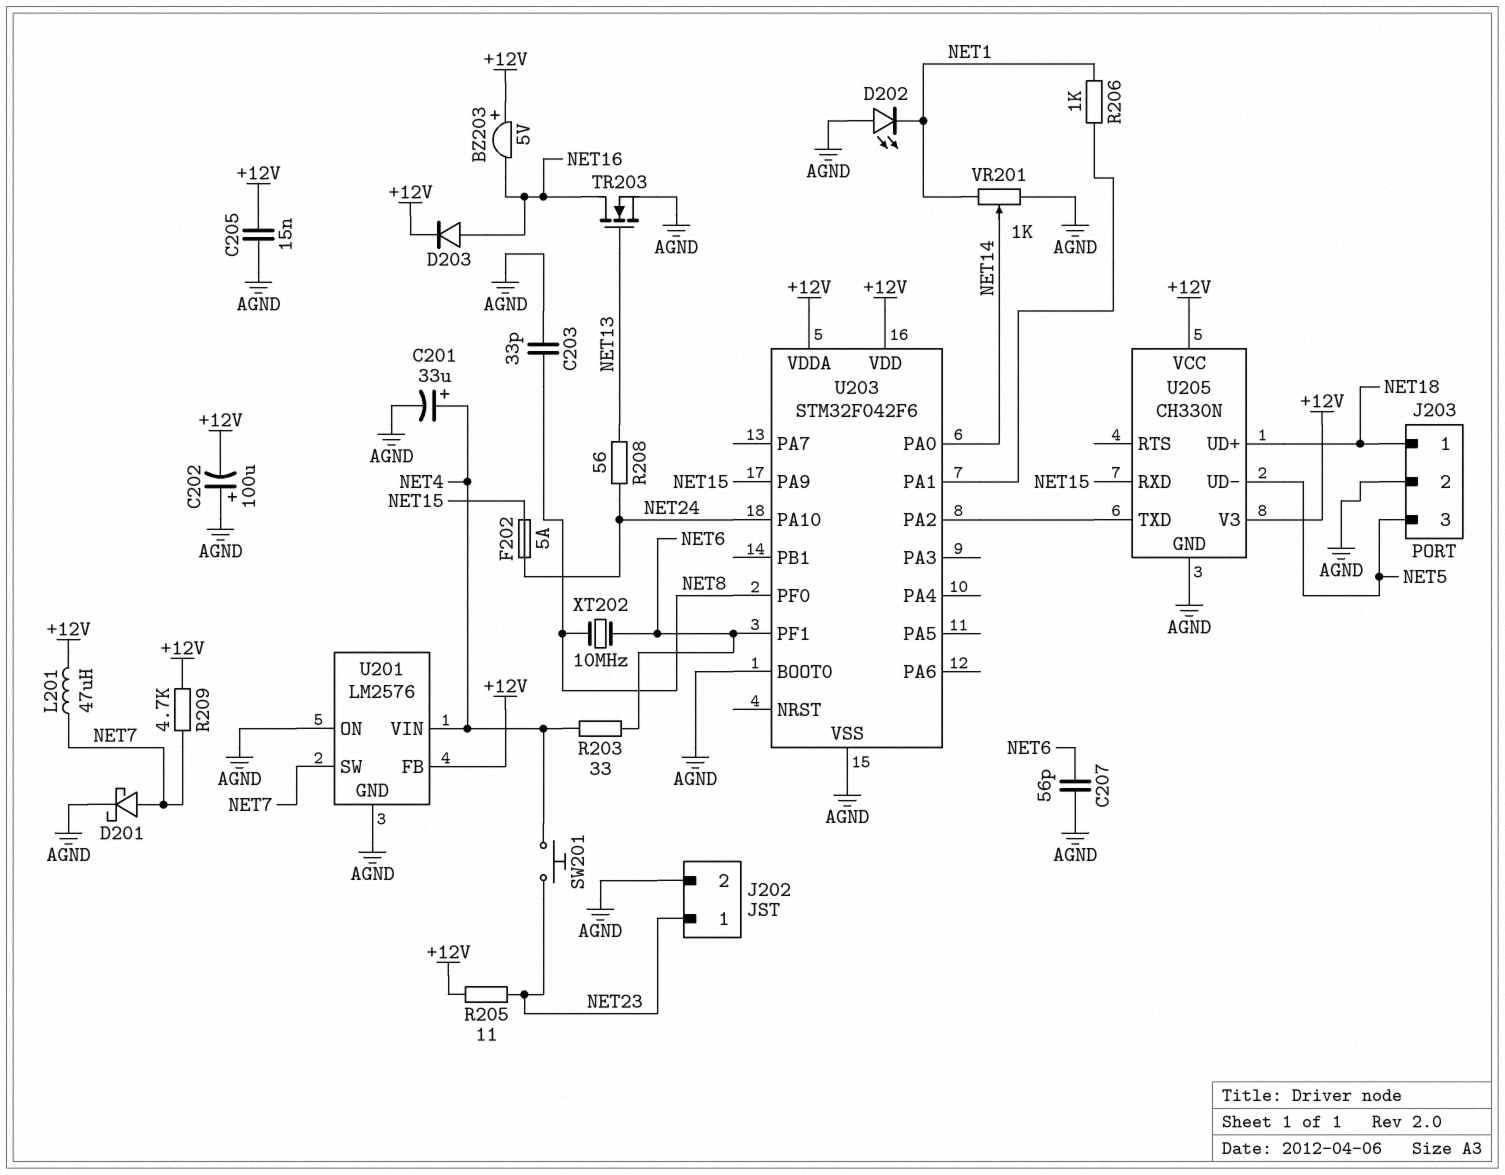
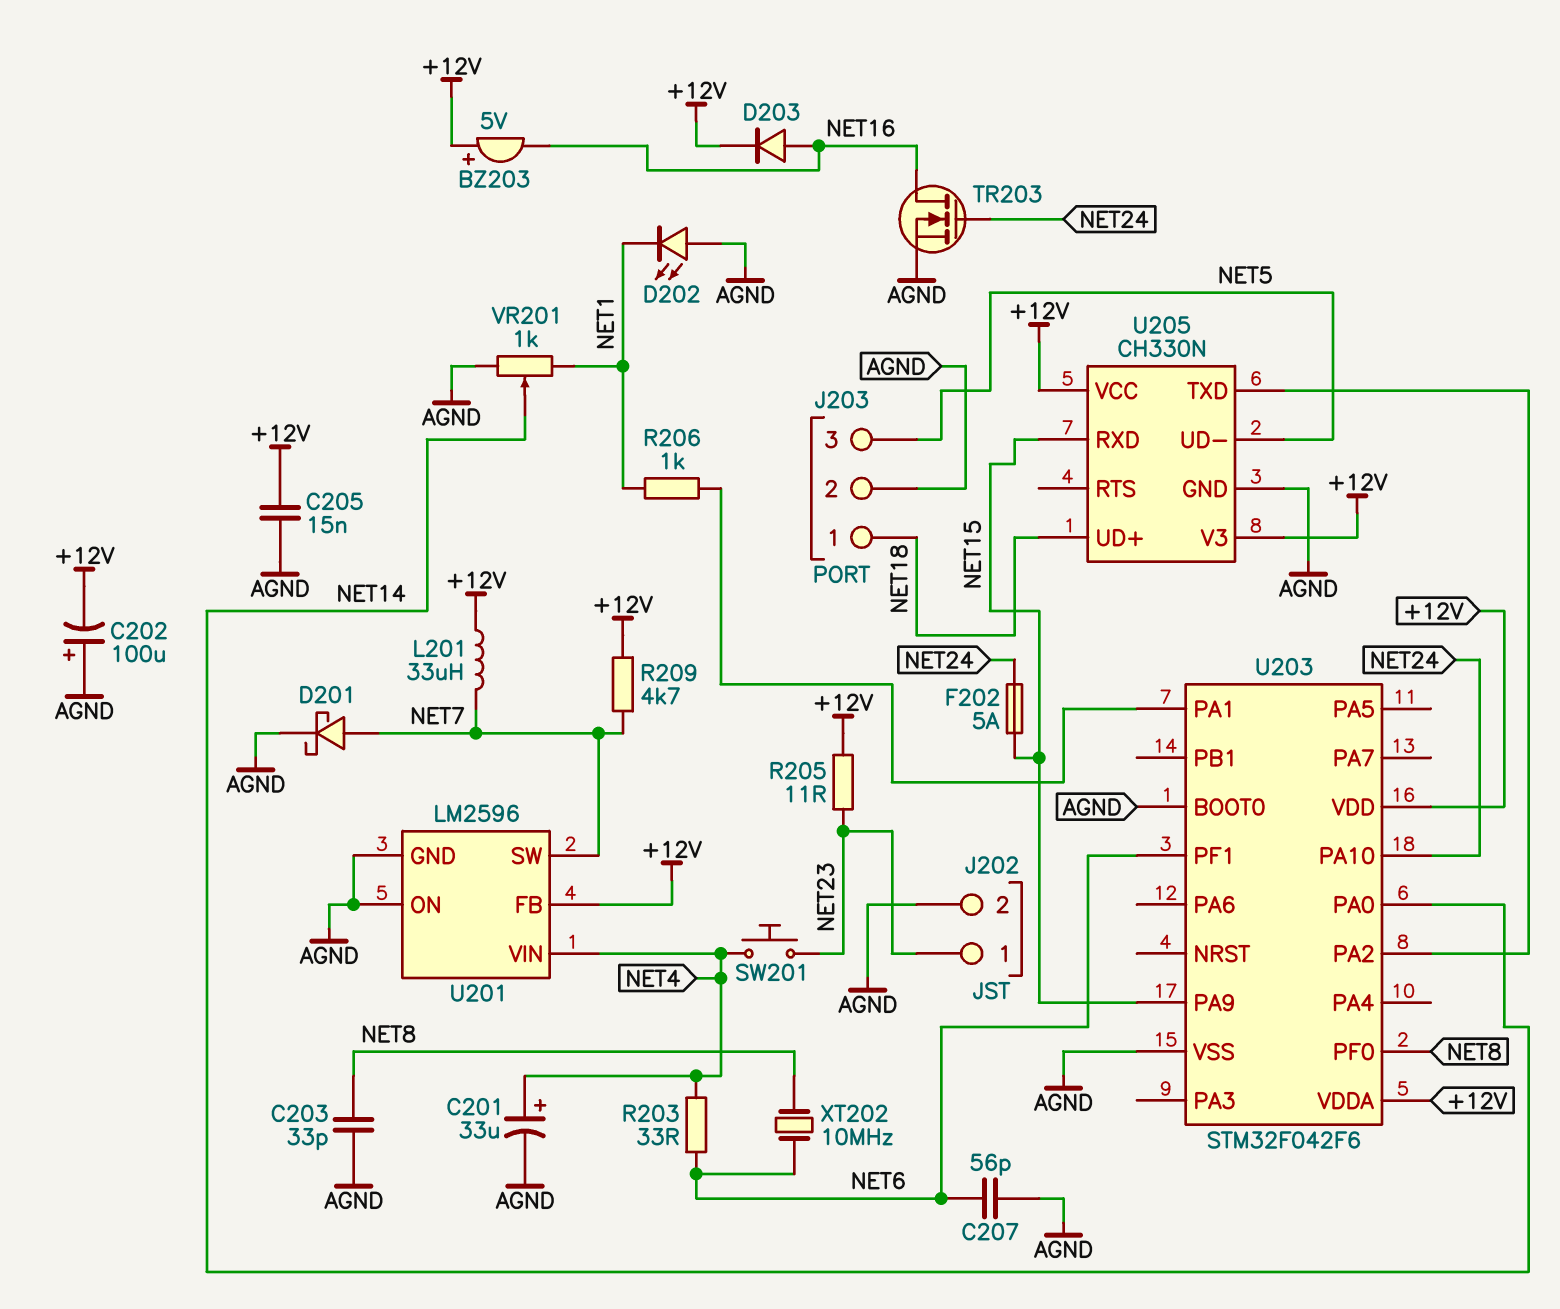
L201: 47uH (+12V, NET7) -> 33uH (+12V, NET7)
R208: 56 (NET13, NET24) -> none
TR203: NMOS (G NET13, D NET16, S AGND) -> NMOS (G NET24, D NET16, S AGND)
U201: LM2576 -> LM2596

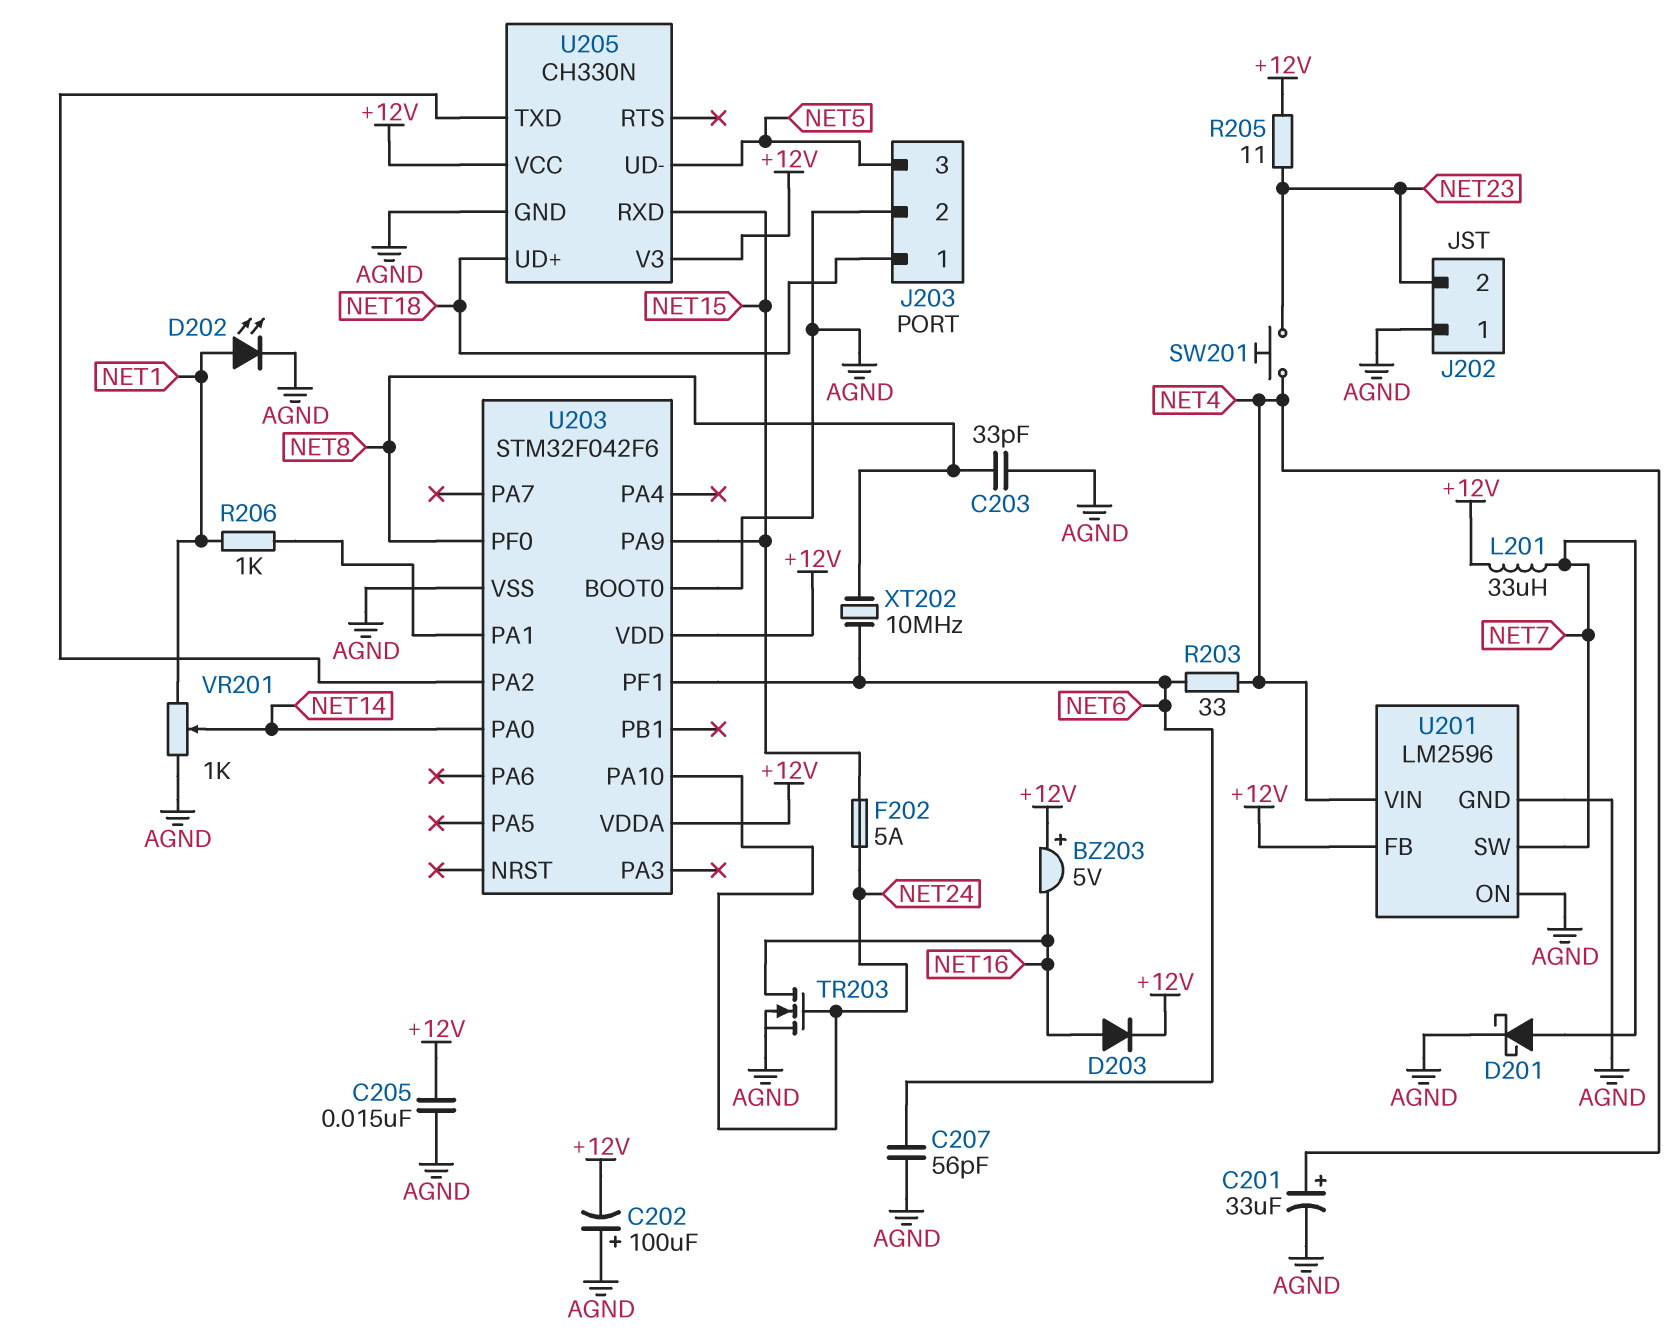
D202: LED (A AGND, K NET1) -> LED (A NET1, K AGND)
J202 pin 1: NET23 -> AGND
J202 pin 2: AGND -> NET23
R209: 4.7k (+12V, NET7) -> none

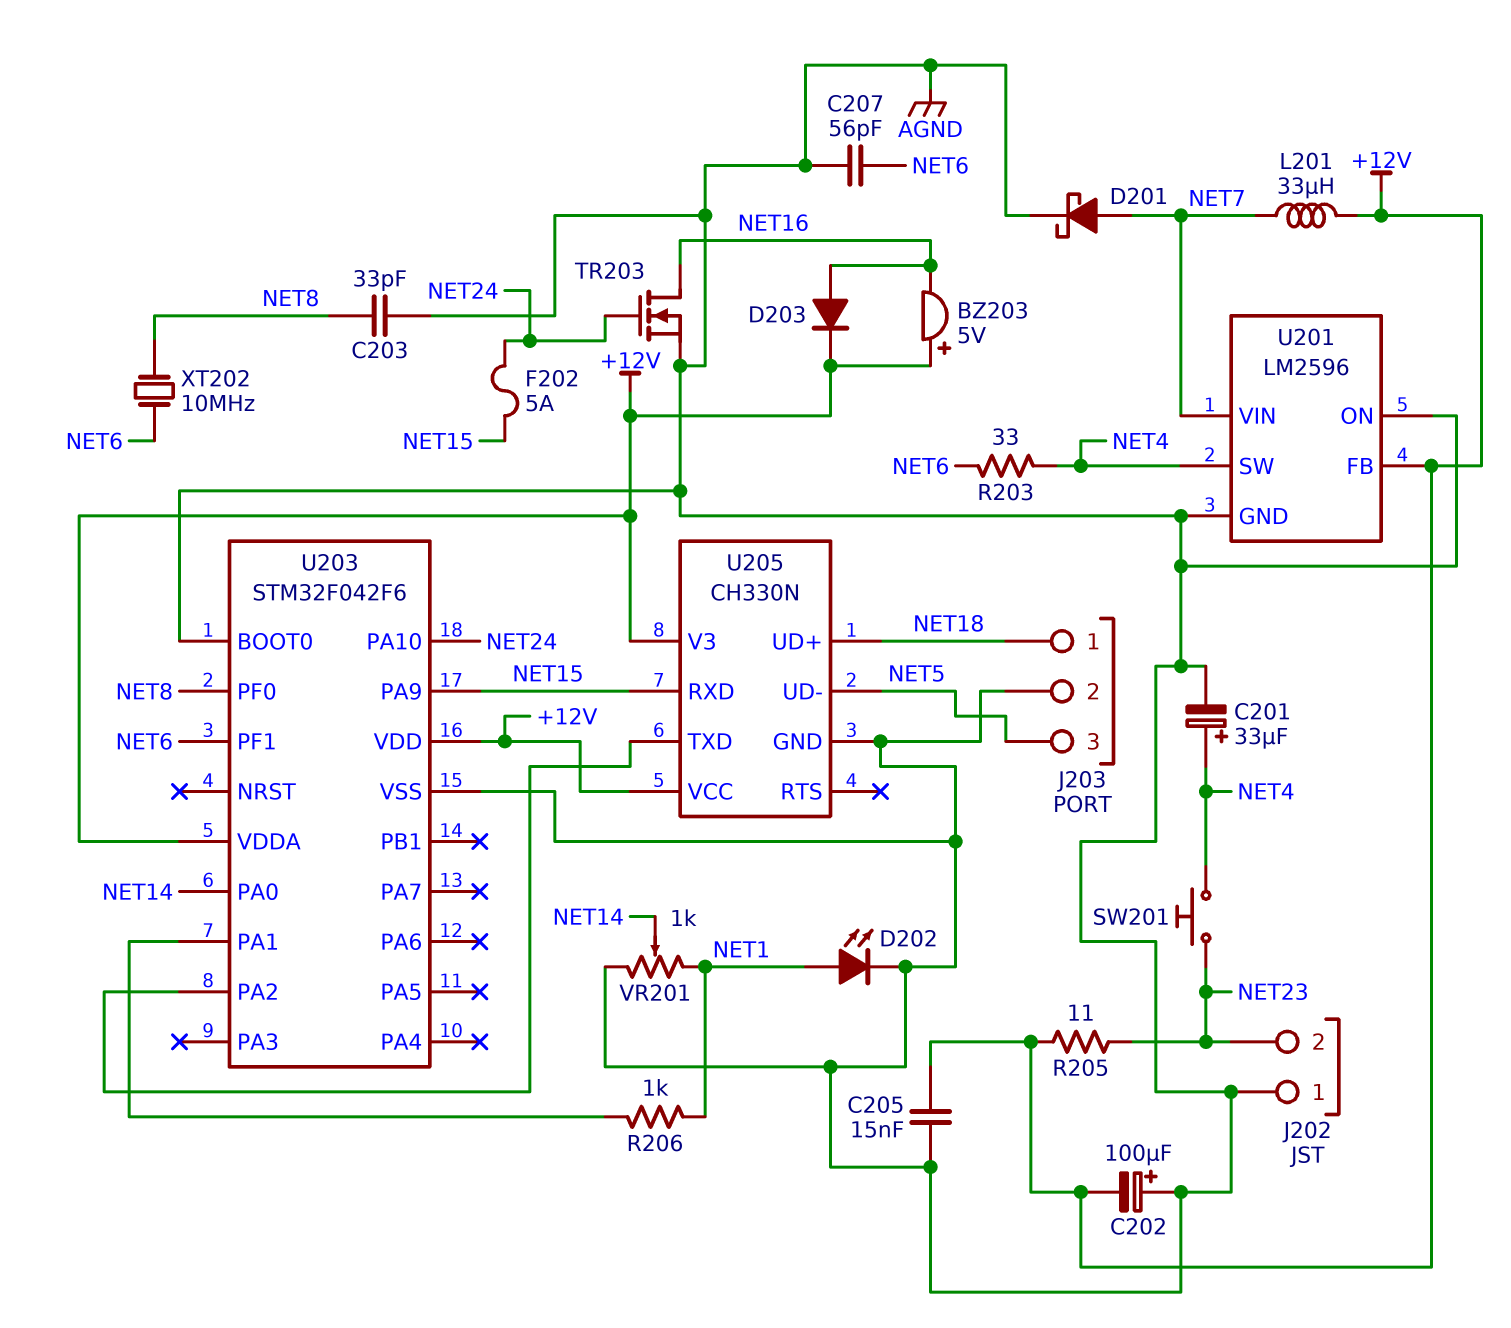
U201 pin SW: NET7 -> NET4
U201 pin VIN: NET4 -> NET7

